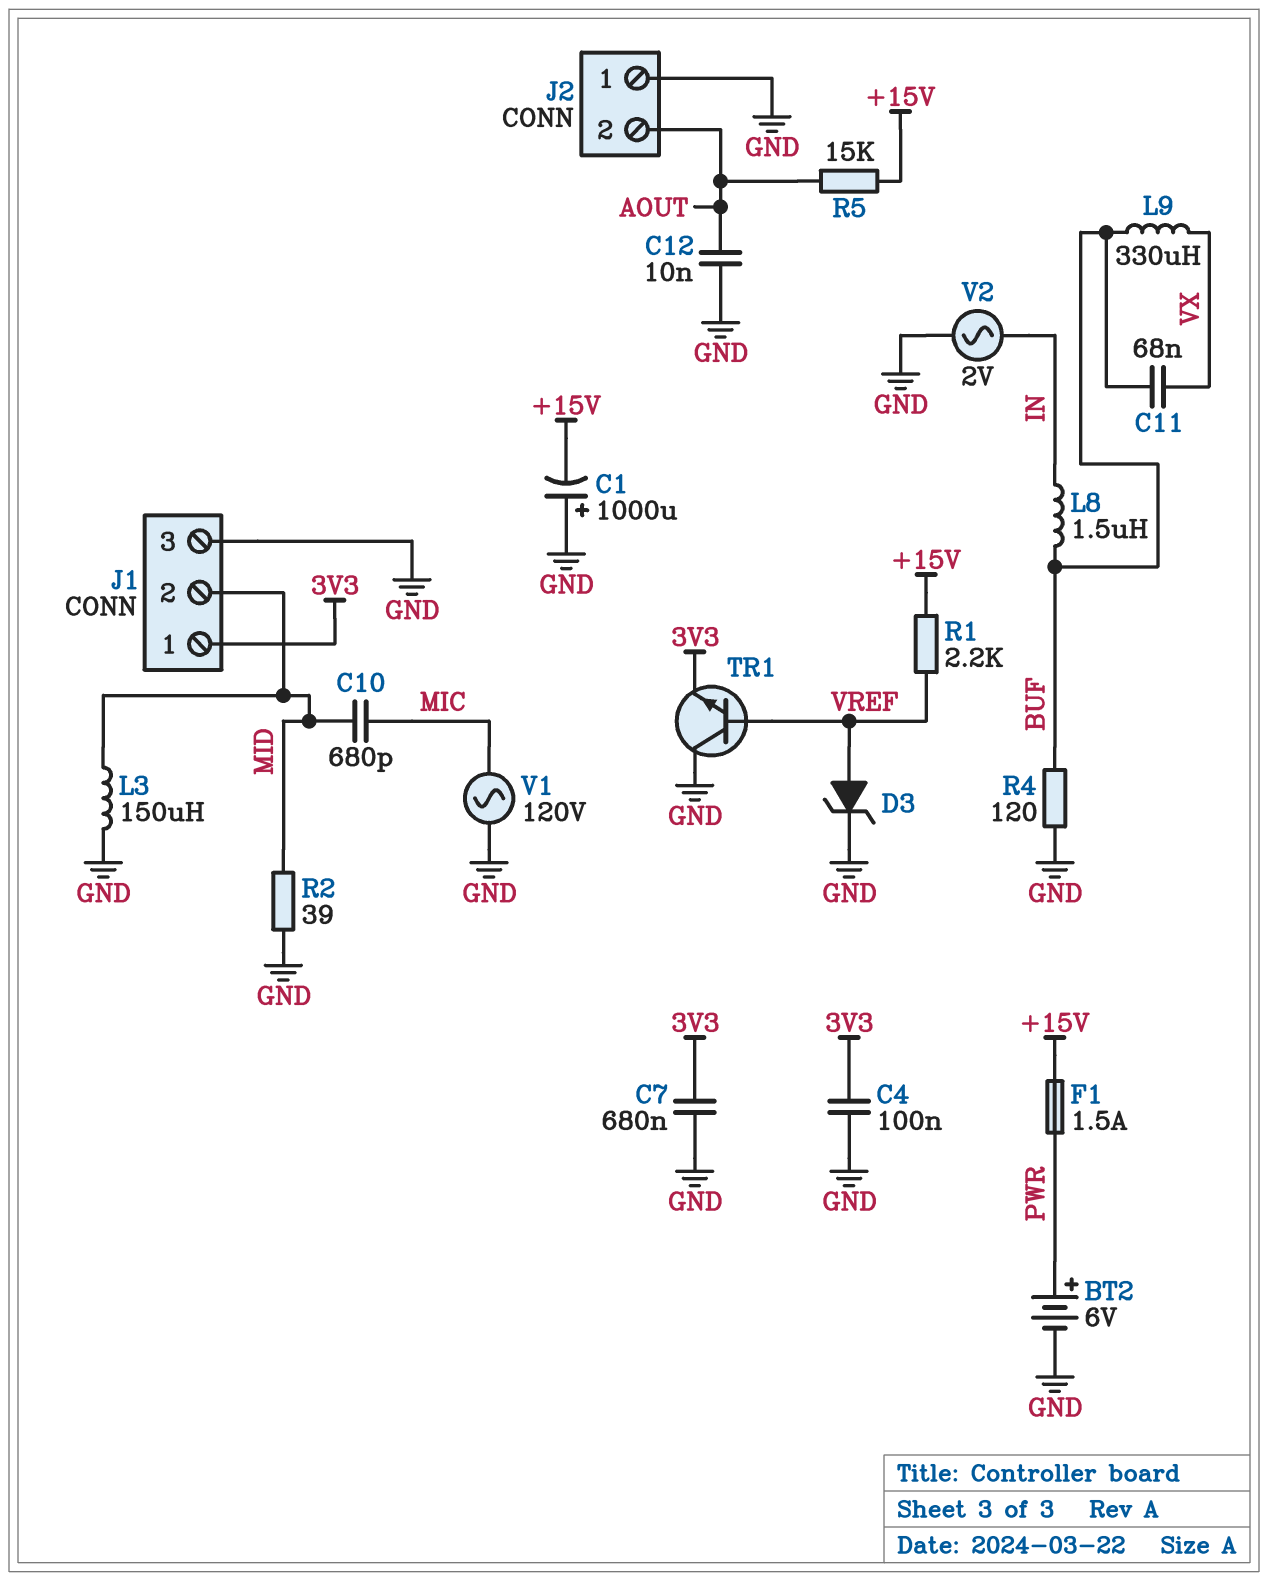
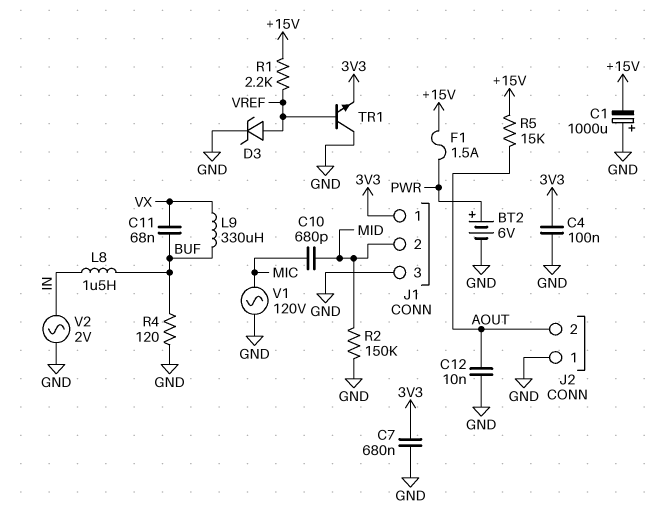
L3: 150uH (GND, MID) -> none
R2: 39 (GND, MID) -> 150k (GND, MID)

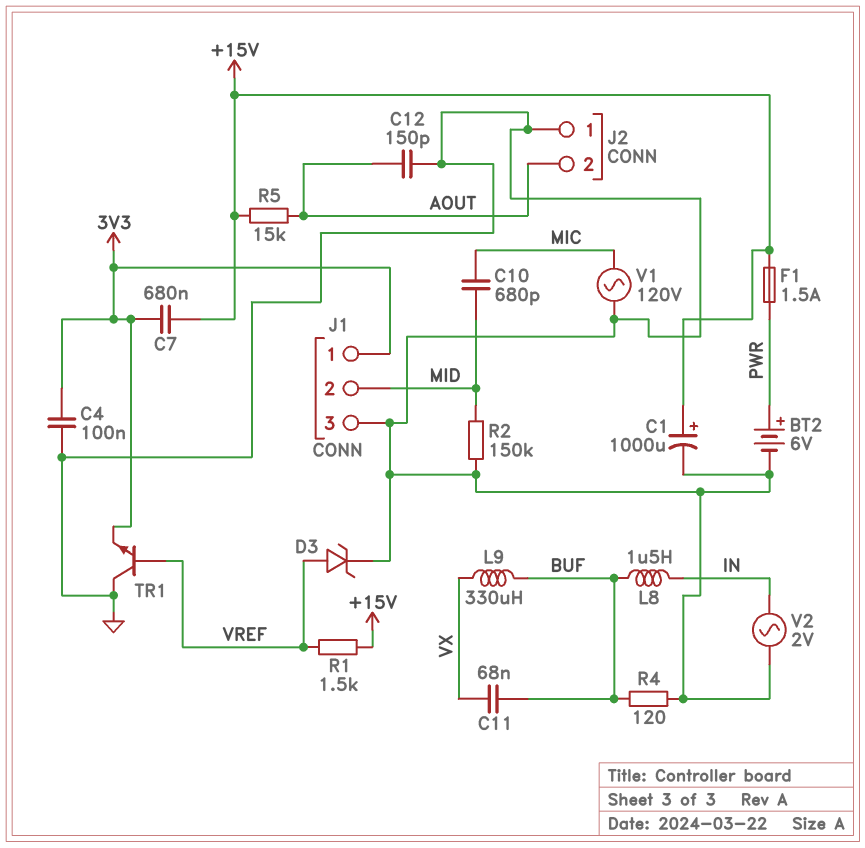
C1: 1000uF (plus GND, minus +15V) -> 1000uF (plus +15V, minus GND)
C7: 680nF (3V3, GND) -> 680nF (+15V, 3V3)
C12: 10nF (AOUT, GND) -> 150pF (AOUT, GND)
R1: 2.2k (+15V, VREF) -> 1.5k (+15V, VREF)

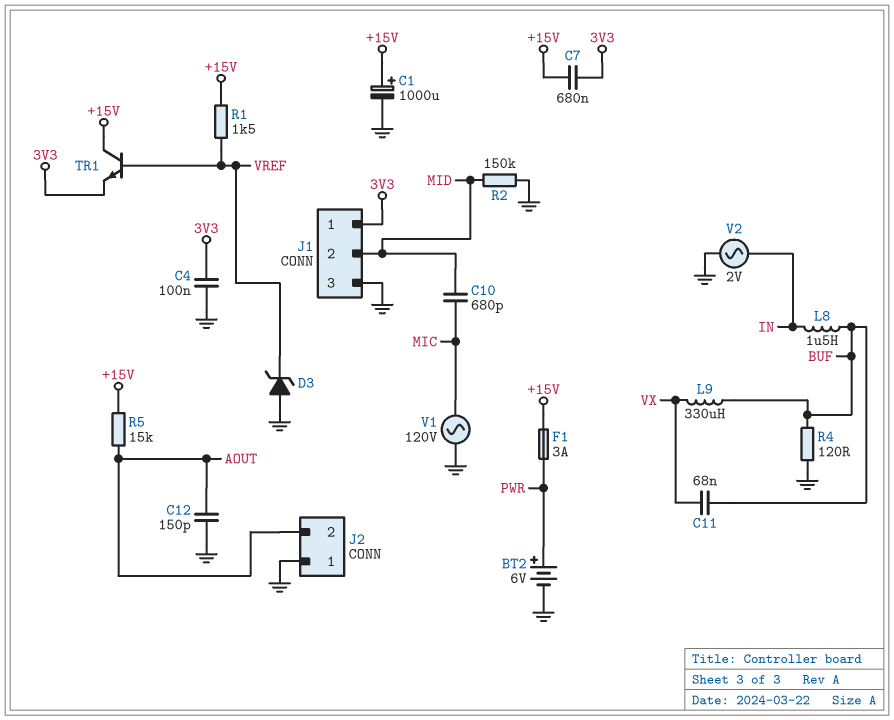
D3: zener (A VREF, K GND) -> zener (A GND, K VREF)
F1: 1.5A (+15V, PWR) -> 3A (+15V, PWR)
TR1: NPN (B VREF, C GND, E 3V3) -> NPN (B VREF, C +15V, E 3V3)

